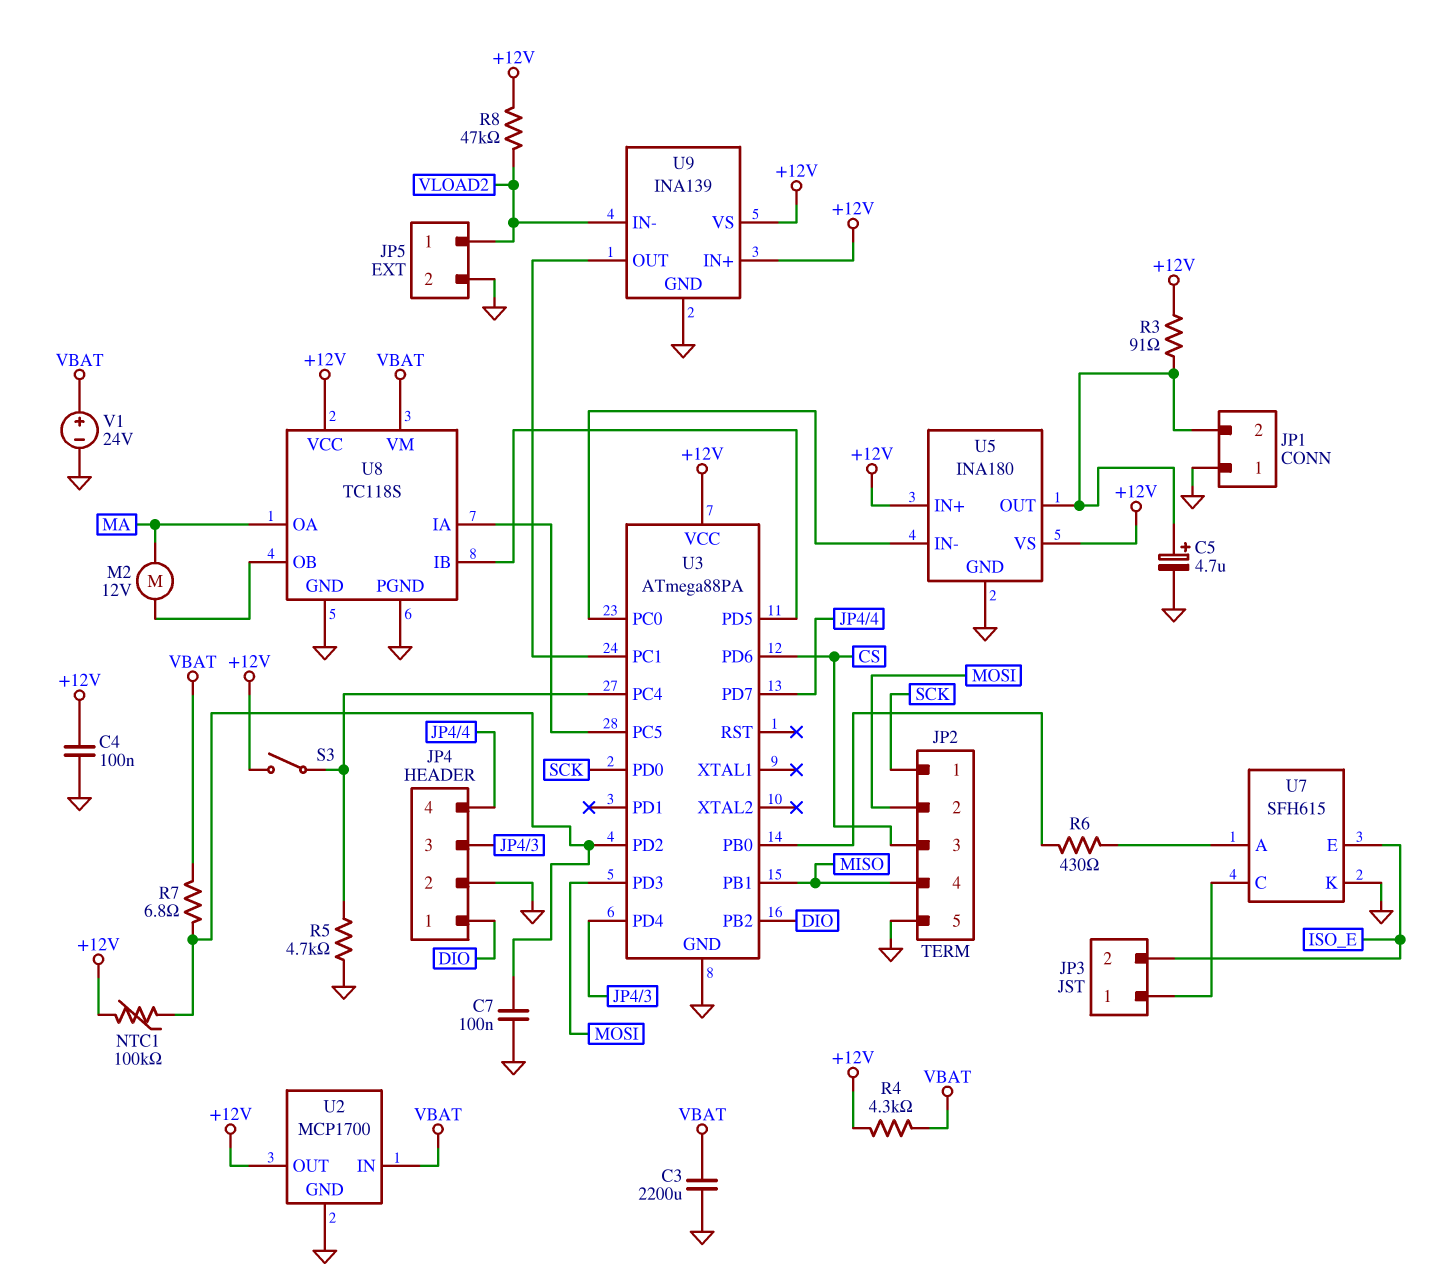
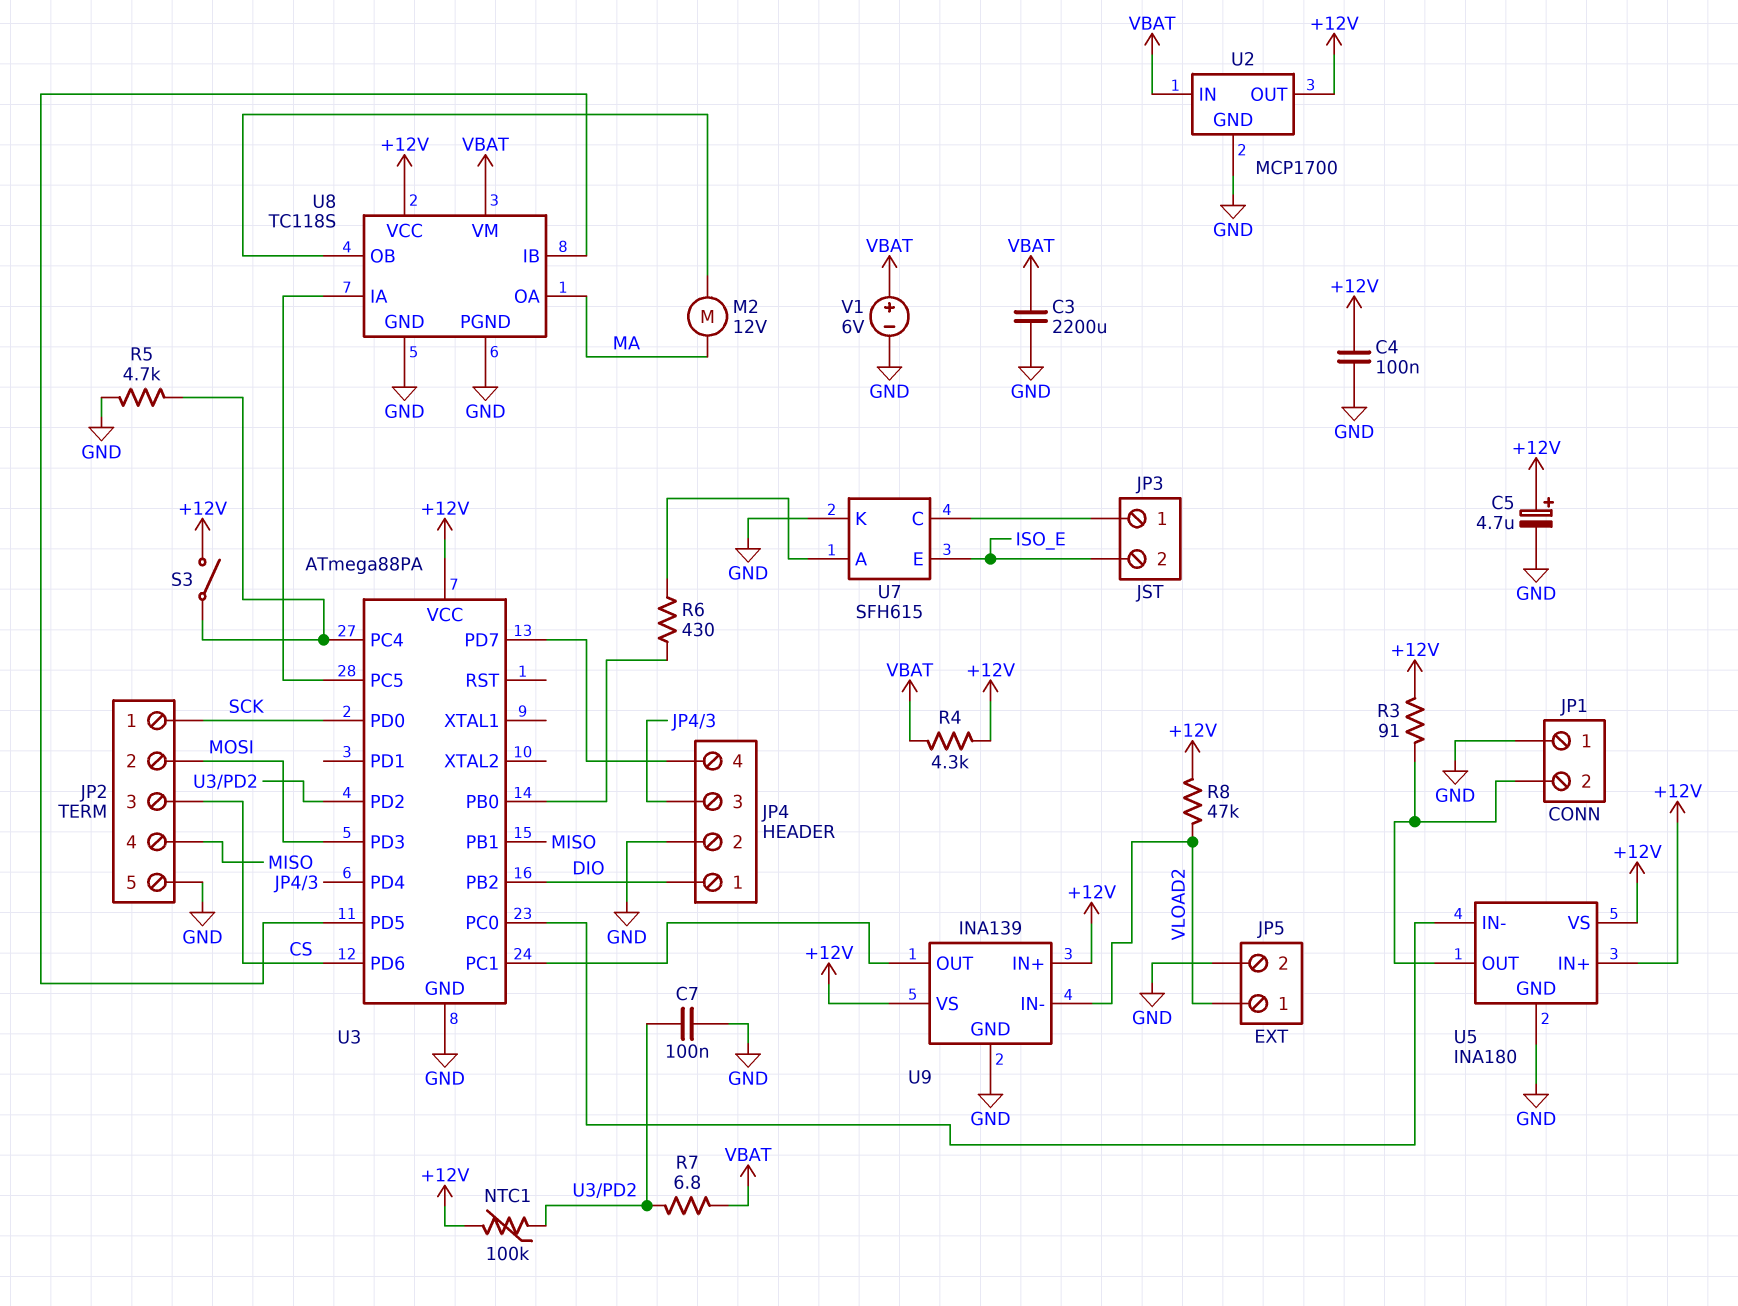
C5: 4.7uF (plus JP1/2, minus GND) -> 4.7uF (plus +12V, minus GND)
V1: 24V (plus VBAT, minus GND) -> 6V (plus VBAT, minus GND)

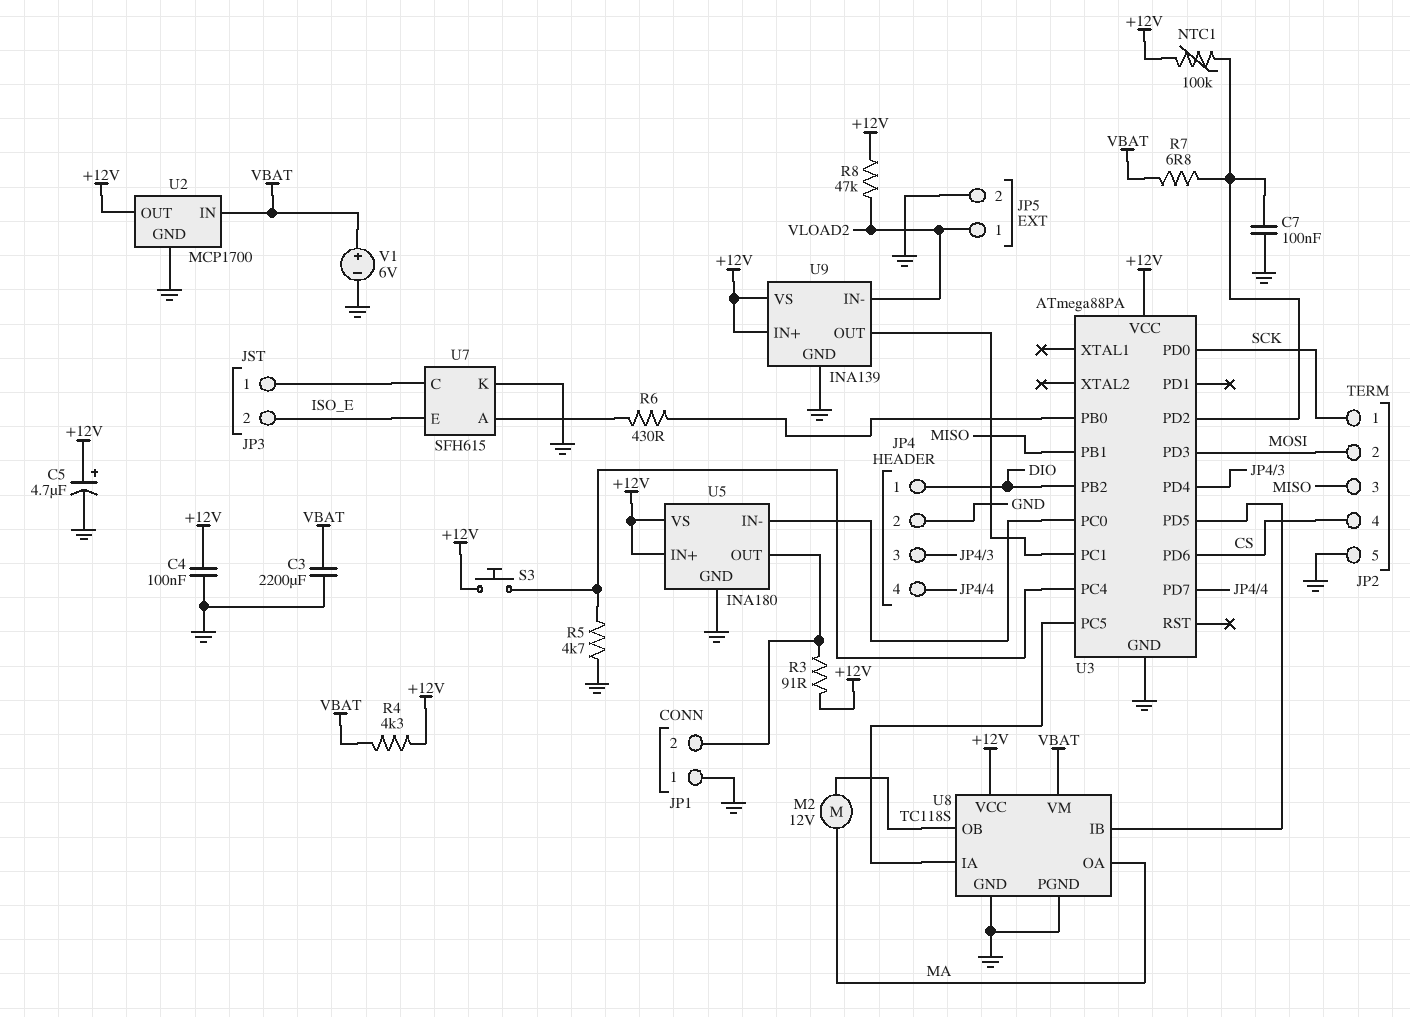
JP2 pin 3: CS -> MISO
JP2 pin 4: MISO -> CS
S3: switch (+12V, U3/PC4) -> button (+12V, U3/PC4)

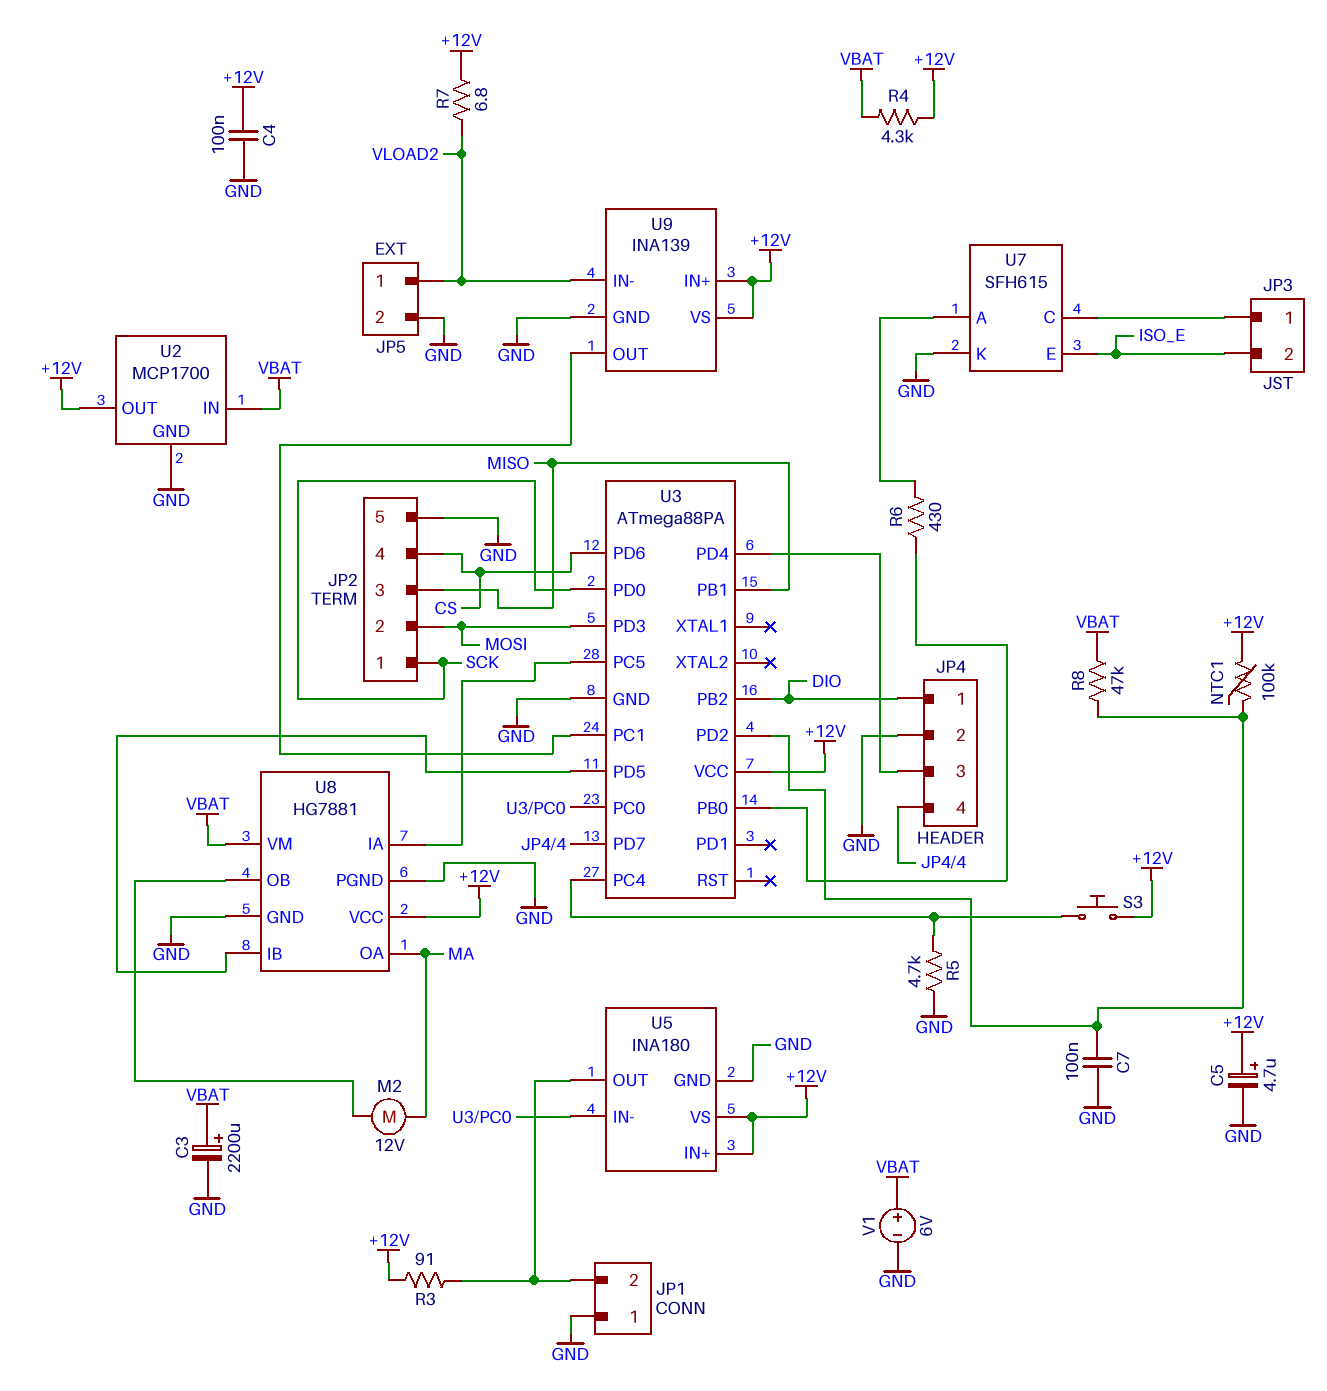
C3: 2200uF (GND, VBAT) -> 2200uF (plus VBAT, minus GND)
R7: 6.8 (U3/PD2, VBAT) -> 6.8 (+12V, VLOAD2)
R8: 47k (+12V, VLOAD2) -> 47k (U3/PD2, VBAT)
U8: TC118S -> HG7881

